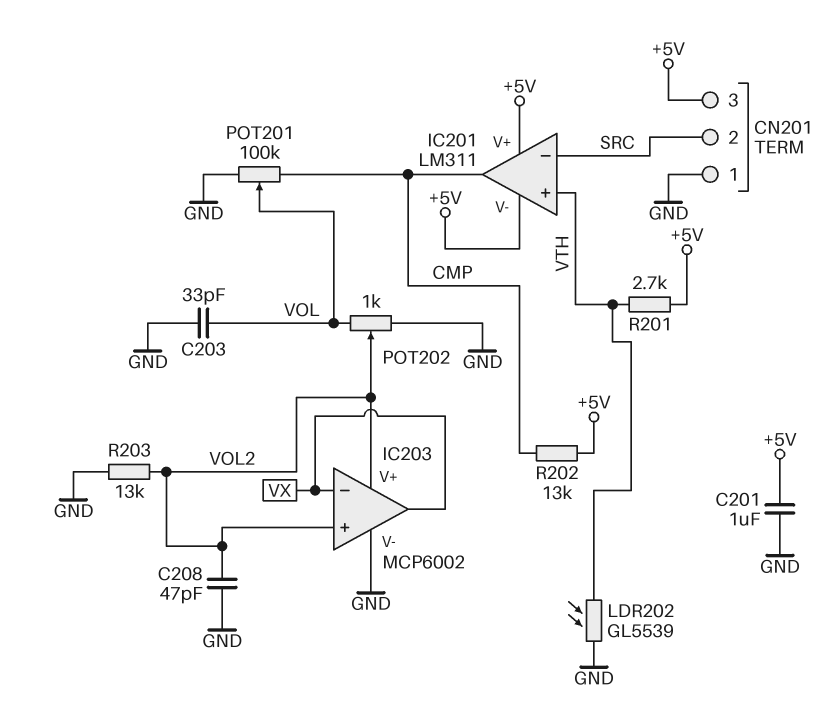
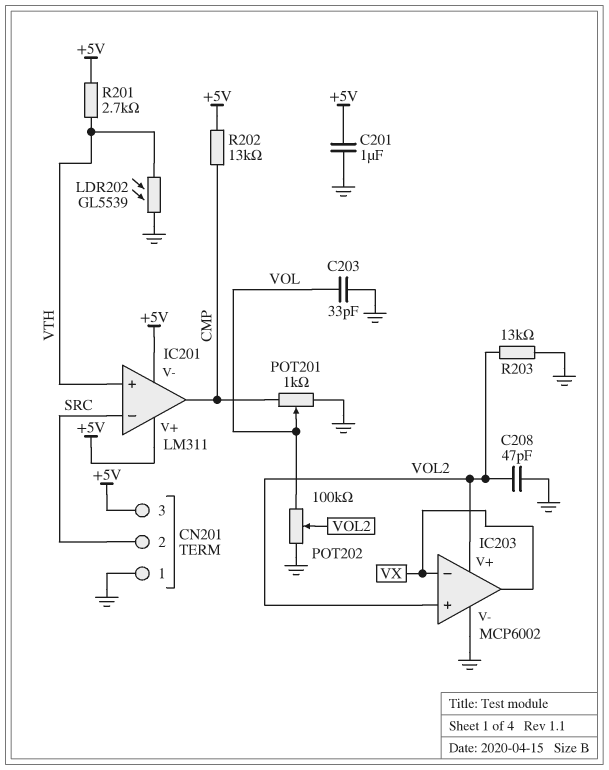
POT201: 100k (CMP, GND, wiper VOL) -> 1k (CMP, GND, wiper VOL)
POT202: 1k (GND, VOL, wiper VOL2) -> 100k (GND, VOL, wiper VOL2)

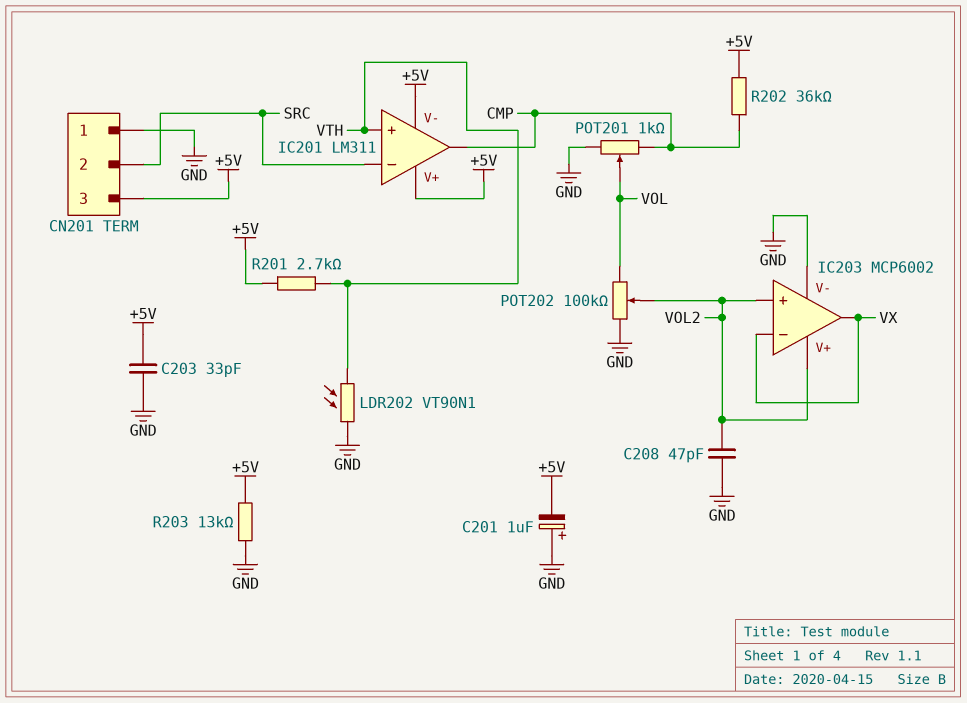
C201: 1uF (+5V, GND) -> 1uF (plus GND, minus +5V)
C203: 33pF (GND, VOL) -> 33pF (+5V, GND)
LDR202: GL5539 (GND, VTH) -> VT90N1 (GND, VTH)
R202: 13k (+5V, CMP) -> 36k (+5V, CMP)
R203: 13k (GND, VOL2) -> 13k (+5V, GND)

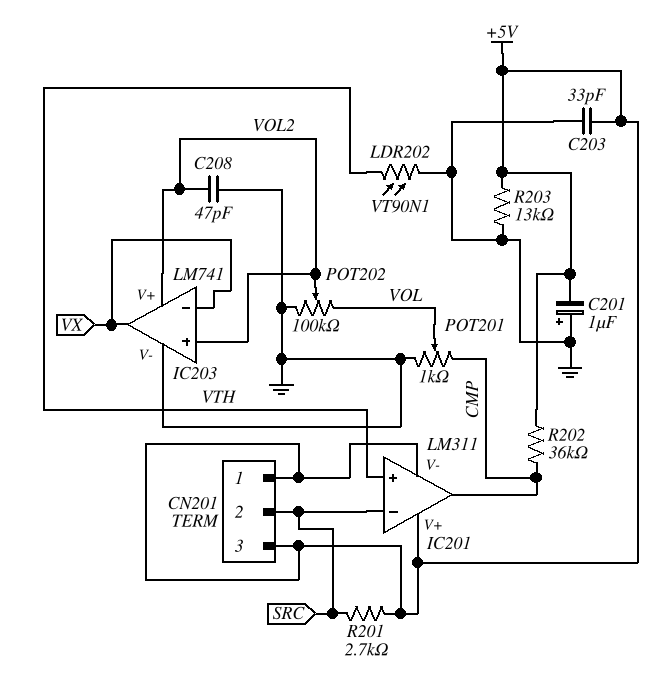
CN201 pin 1: GND -> +5V
IC203: MCP6002 -> LM741
R201: 2.7k (+5V, VTH) -> 2.7k (+5V, SRC)

